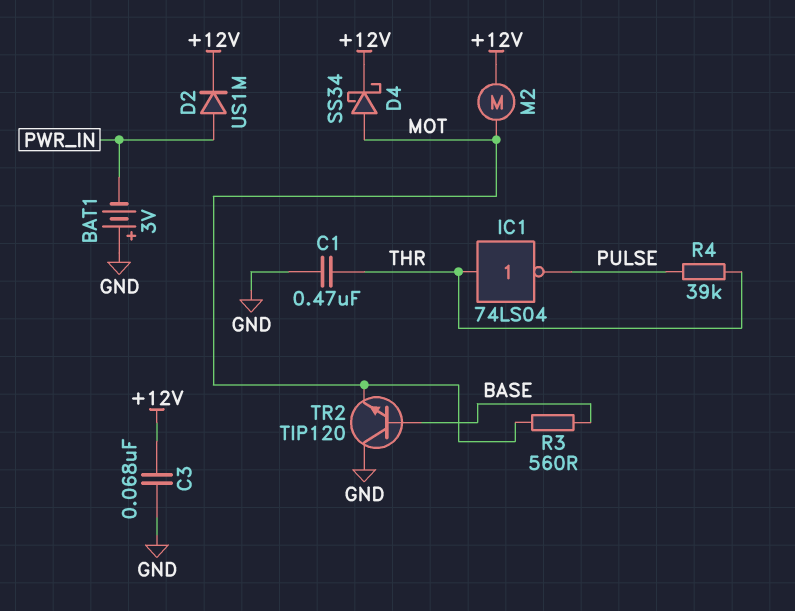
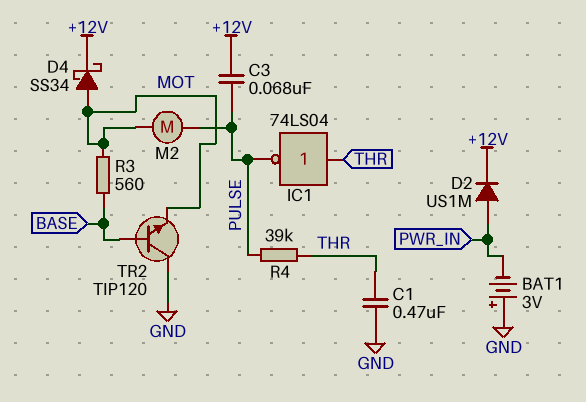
C3: 68nF (+12V, GND) -> 68nF (+12V, PULSE)
M2: motor (+12V, MOT) -> motor (MOT, PULSE)

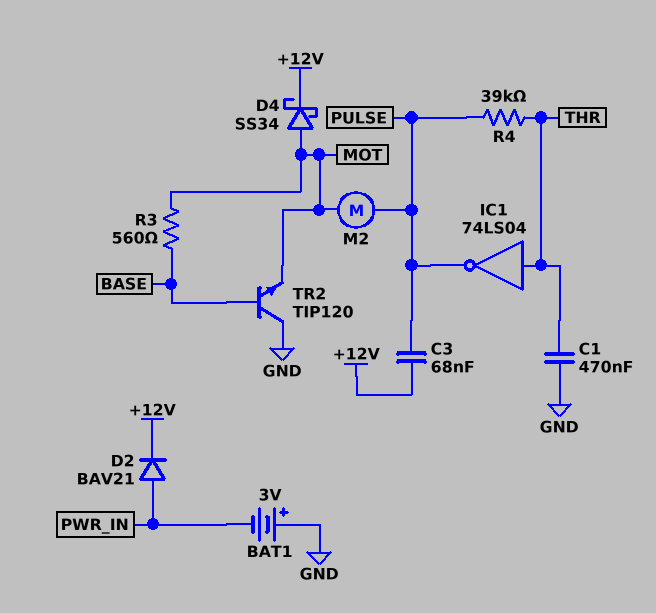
D2: diode US1M (A PWR_IN, K +12V) -> diode BAV21 (A PWR_IN, K +12V)

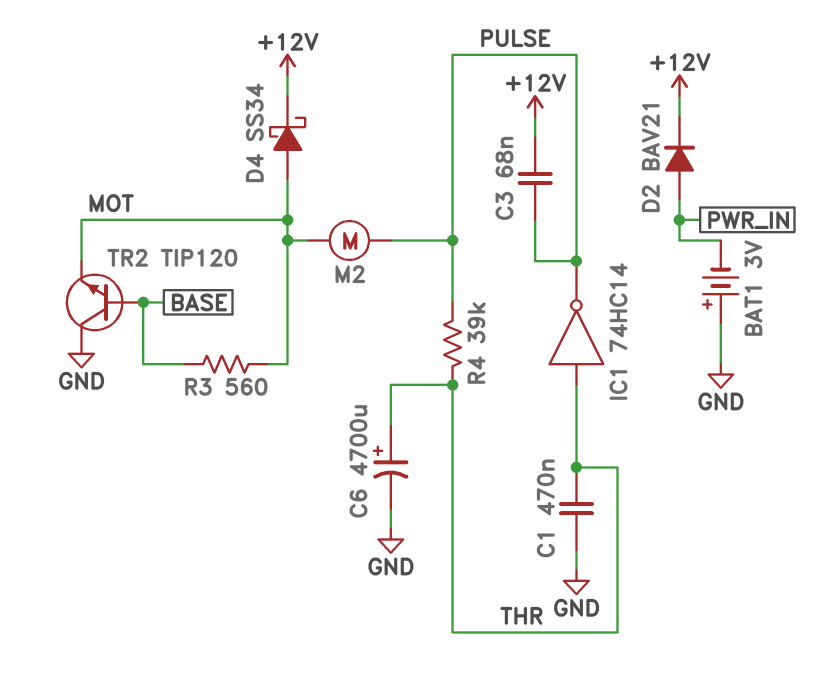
C6: none -> 4700uF (plus THR, minus GND)
IC1: NOT 74LS04 (in THR, out PULSE) -> NOT 74HC14 (in THR, out PULSE)

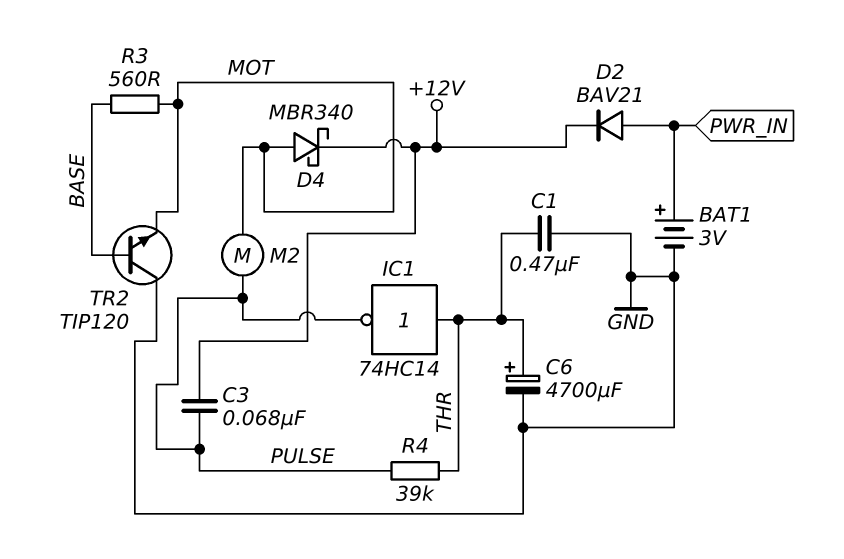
BAT1: 3V (plus GND, minus PWR_IN) -> 3V (plus PWR_IN, minus GND)
D4: schottky SS34 (A MOT, K +12V) -> schottky MBR340 (A MOT, K +12V)

